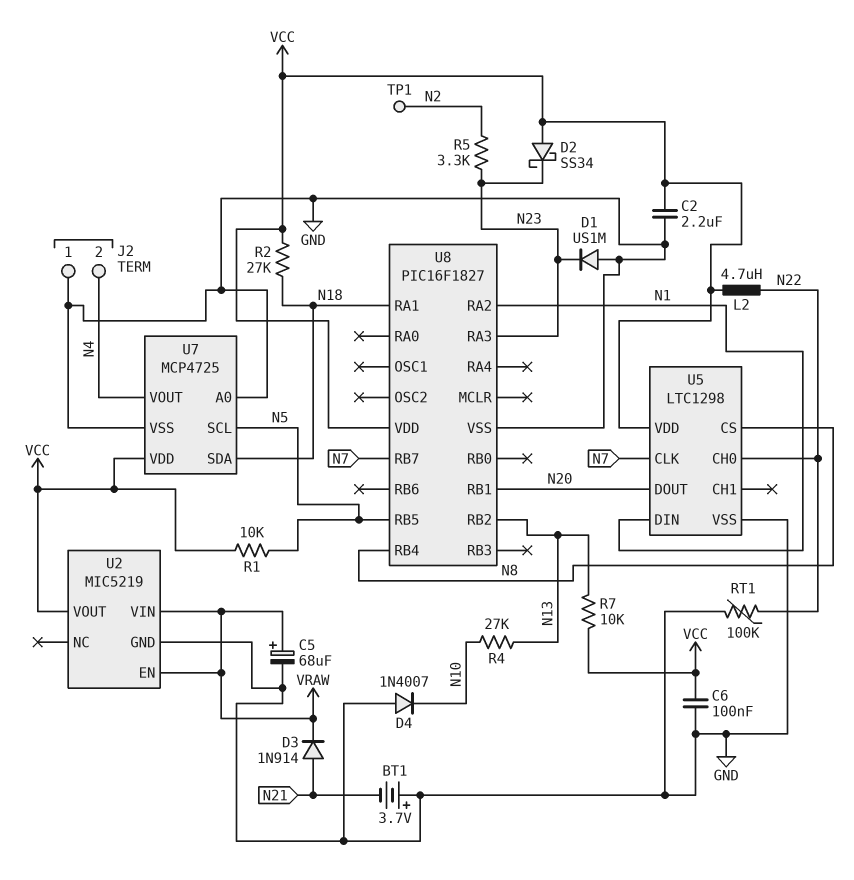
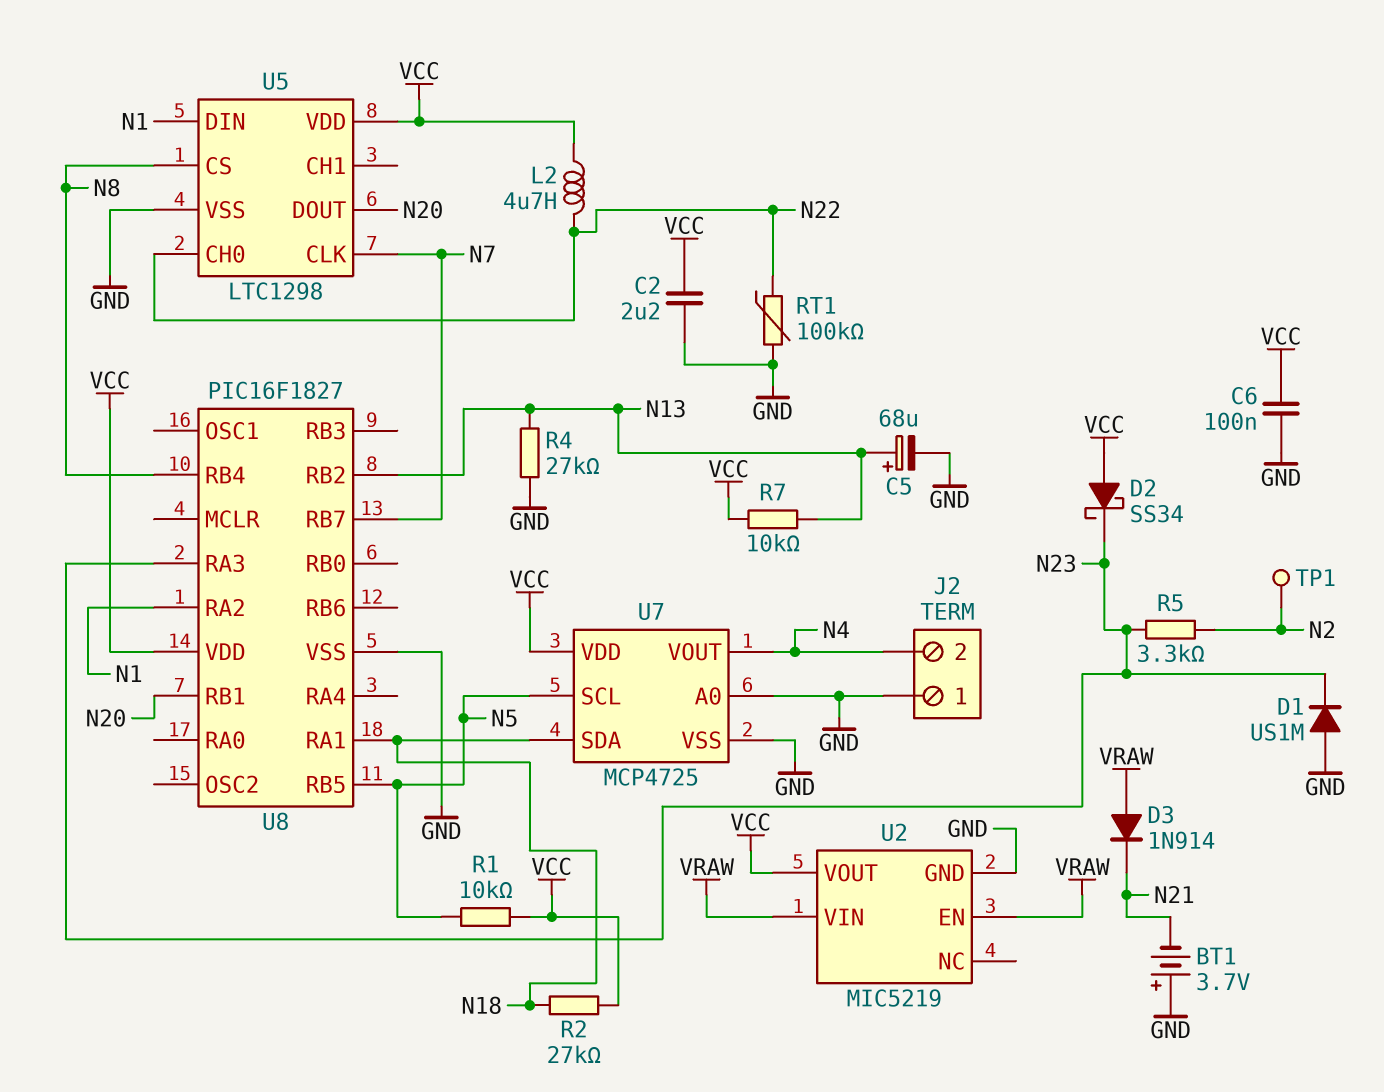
C5: 68uF (plus VRAW, minus GND) -> 68uF (plus N13, minus GND)
D3: diode 1N914 (A N21, K VRAW) -> diode 1N914 (A VRAW, K N21)
D4: diode 1N4007 (A GND, K N10) -> none
R4: 27k (N10, N13) -> 27k (GND, N13)

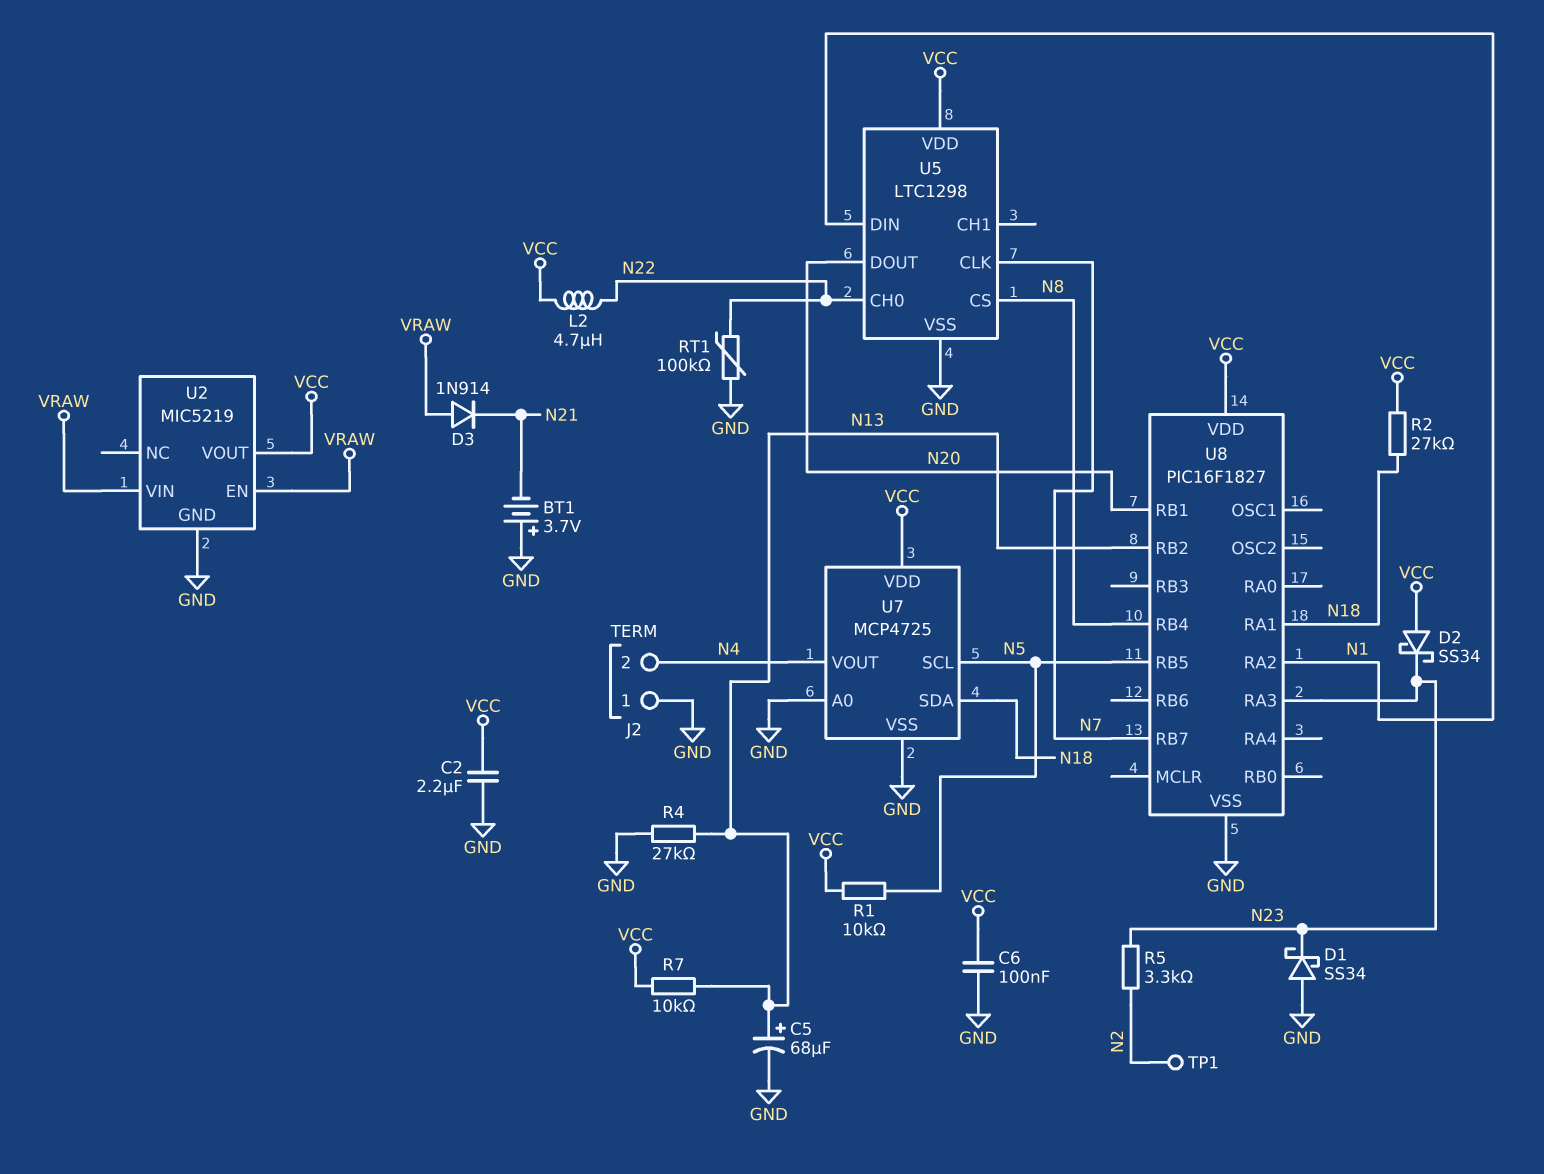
D1: diode US1M (A GND, K N23) -> schottky SS34 (A GND, K N23)

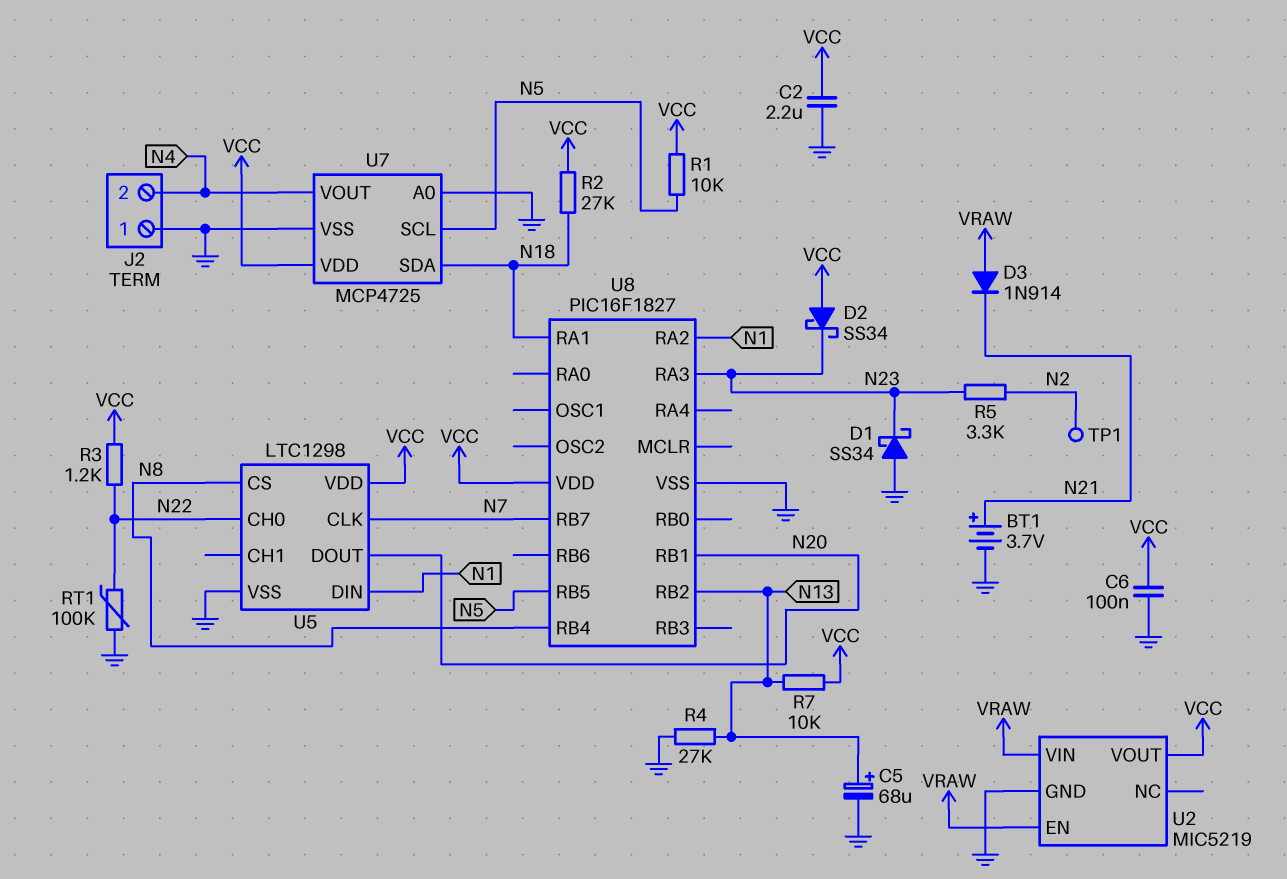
BT1: 3.7V (plus GND, minus N21) -> 3.7V (plus N21, minus GND)
L2: 4.7uH (N22, VCC) -> none
R3: none -> 1.2k (N22, VCC)

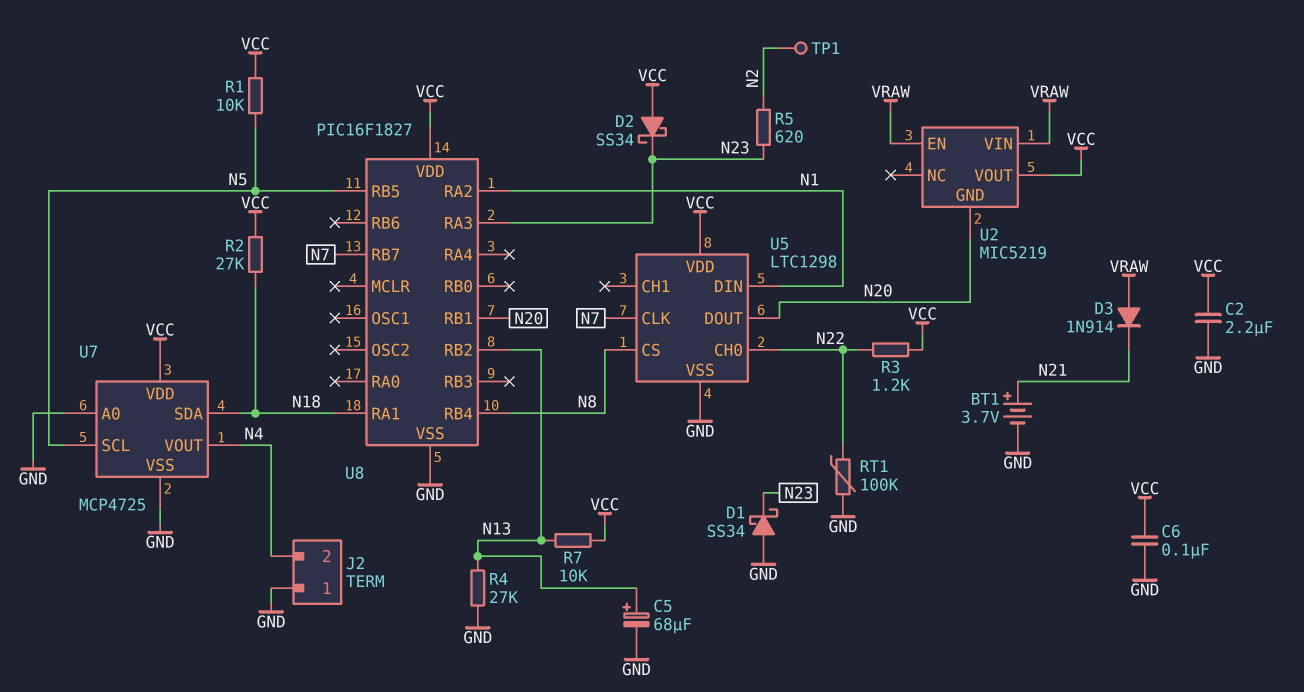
R5: 3.3k (N2, N23) -> 620 (N2, N23)
U2 pin GND: GND -> N20

